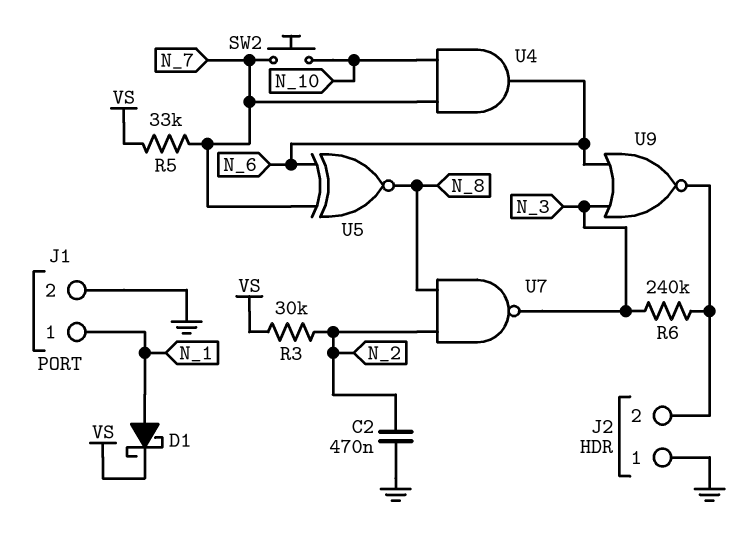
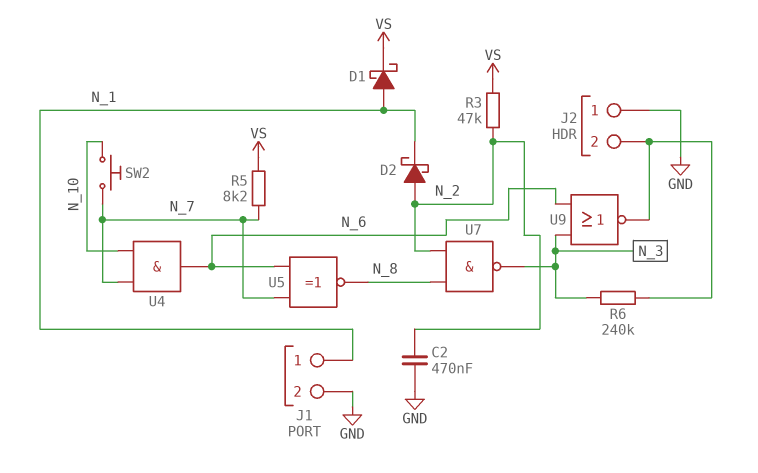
D2: none -> schottky (A N_2, K N_1)
R3: 30k (N_2, VS) -> 47k (N_2, VS)
R5: 33k (N_7, VS) -> 8.2k (N_7, VS)

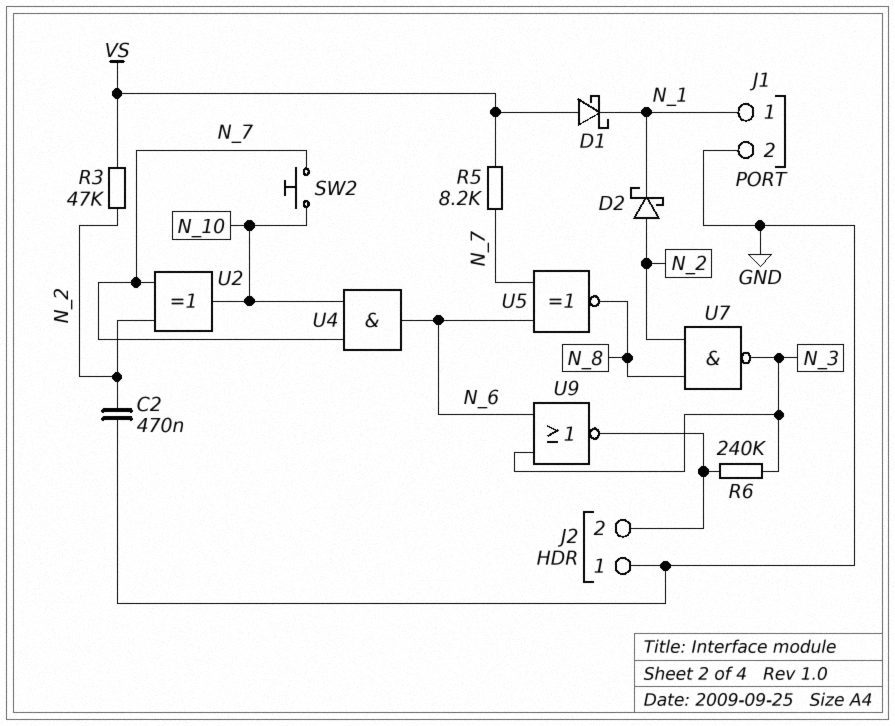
D1: schottky (A N_1, K VS) -> schottky (A VS, K N_1)
U2: none -> XOR (in N_2, in N_7, out N_10)

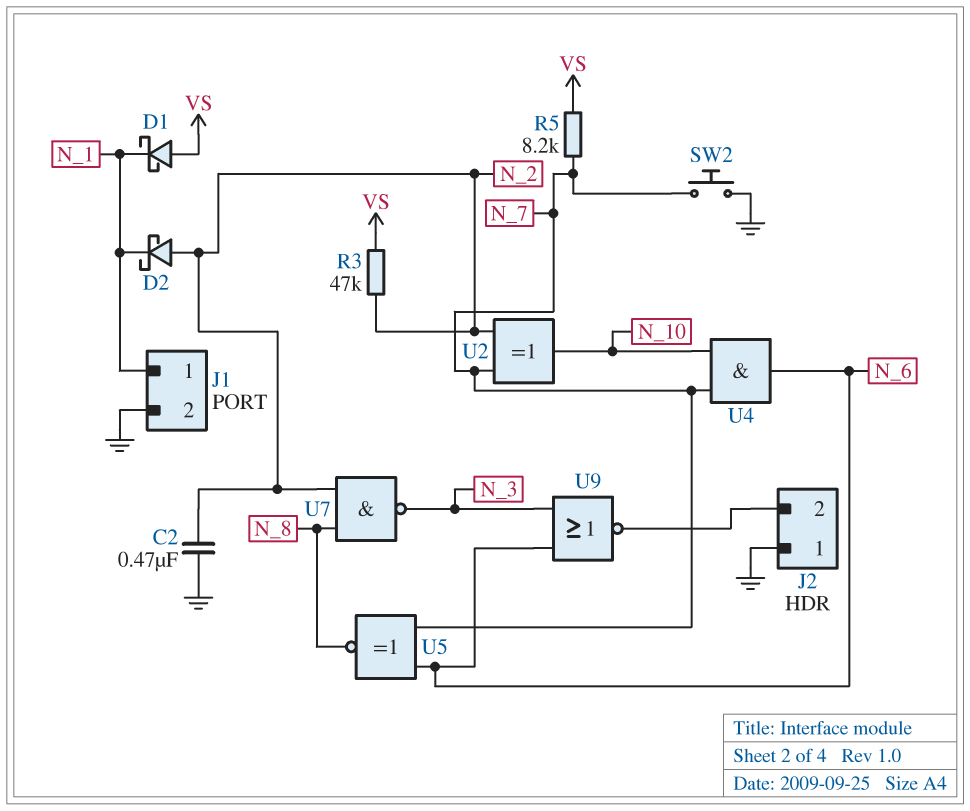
R6: 240k (J2/2, N_3) -> none
SW2: button (N_7, N_10) -> button (GND, N_7)

